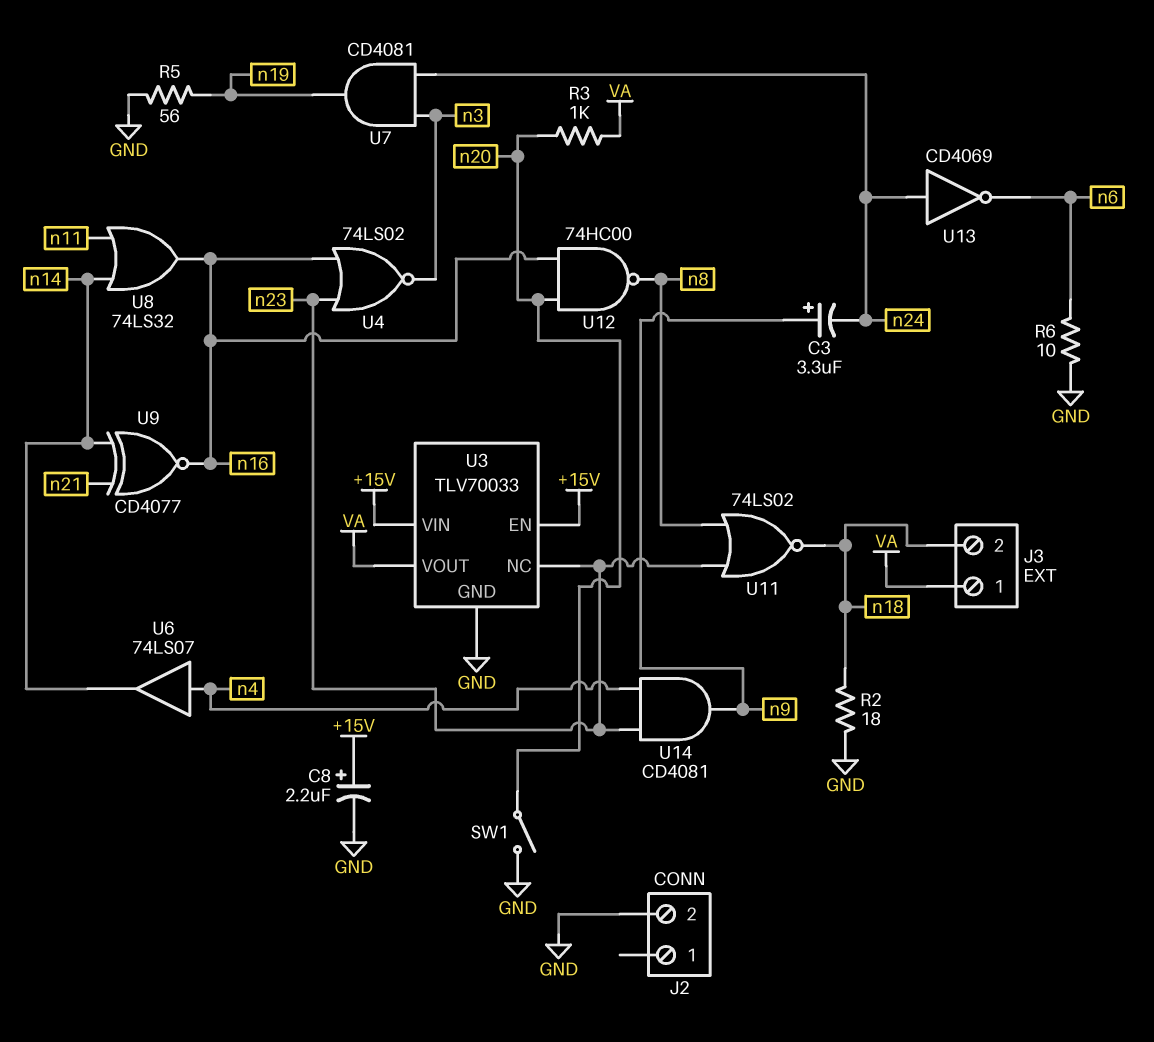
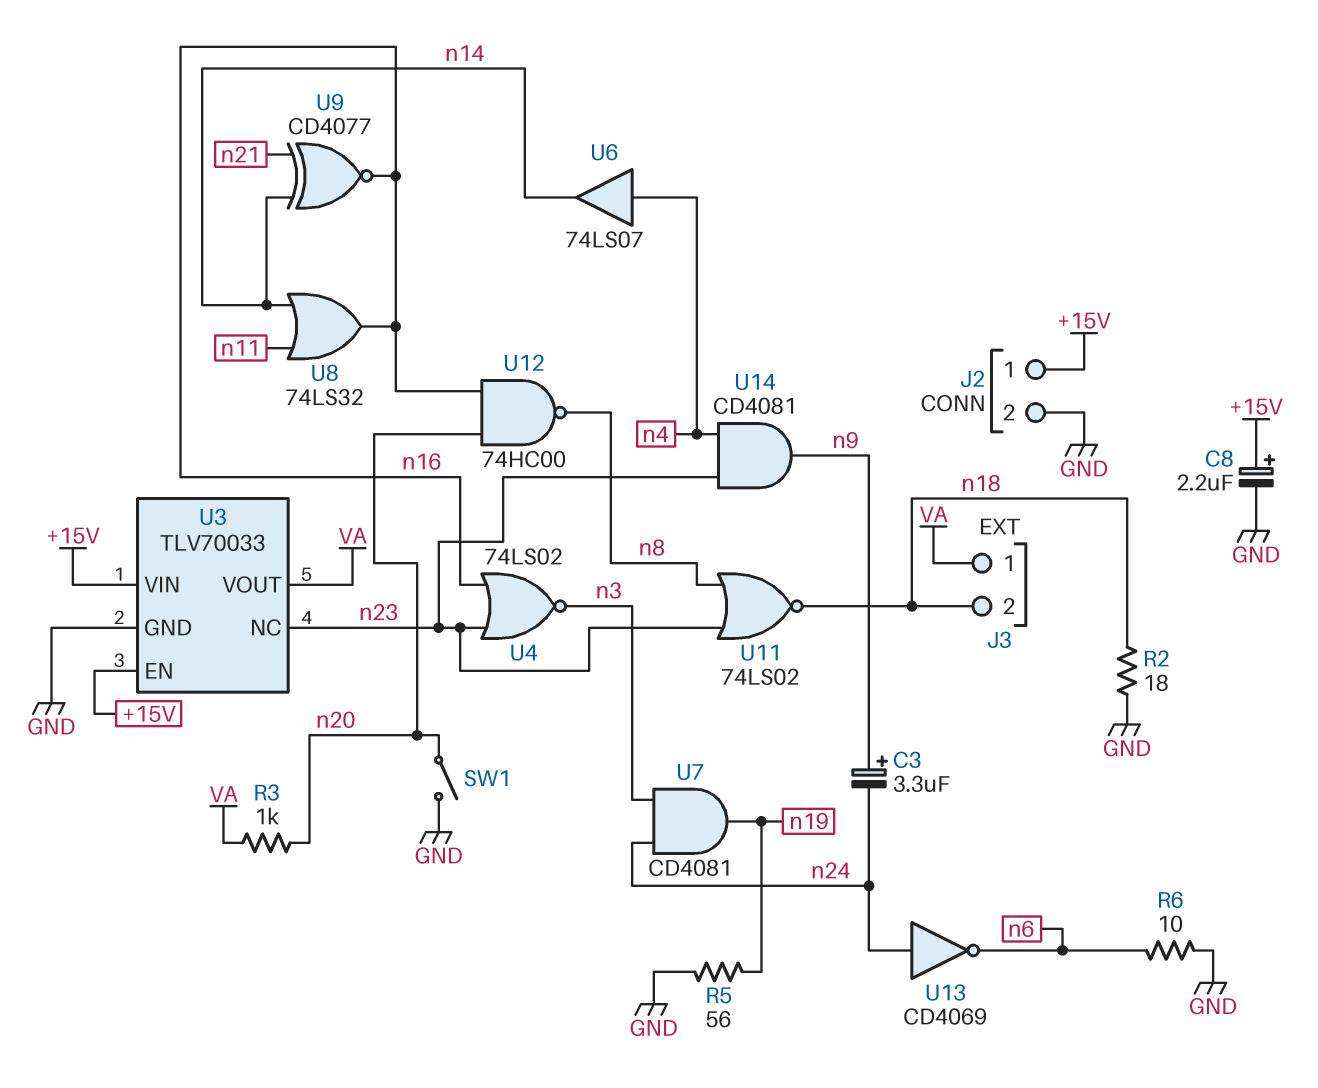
J2 pin 1: none -> +15V

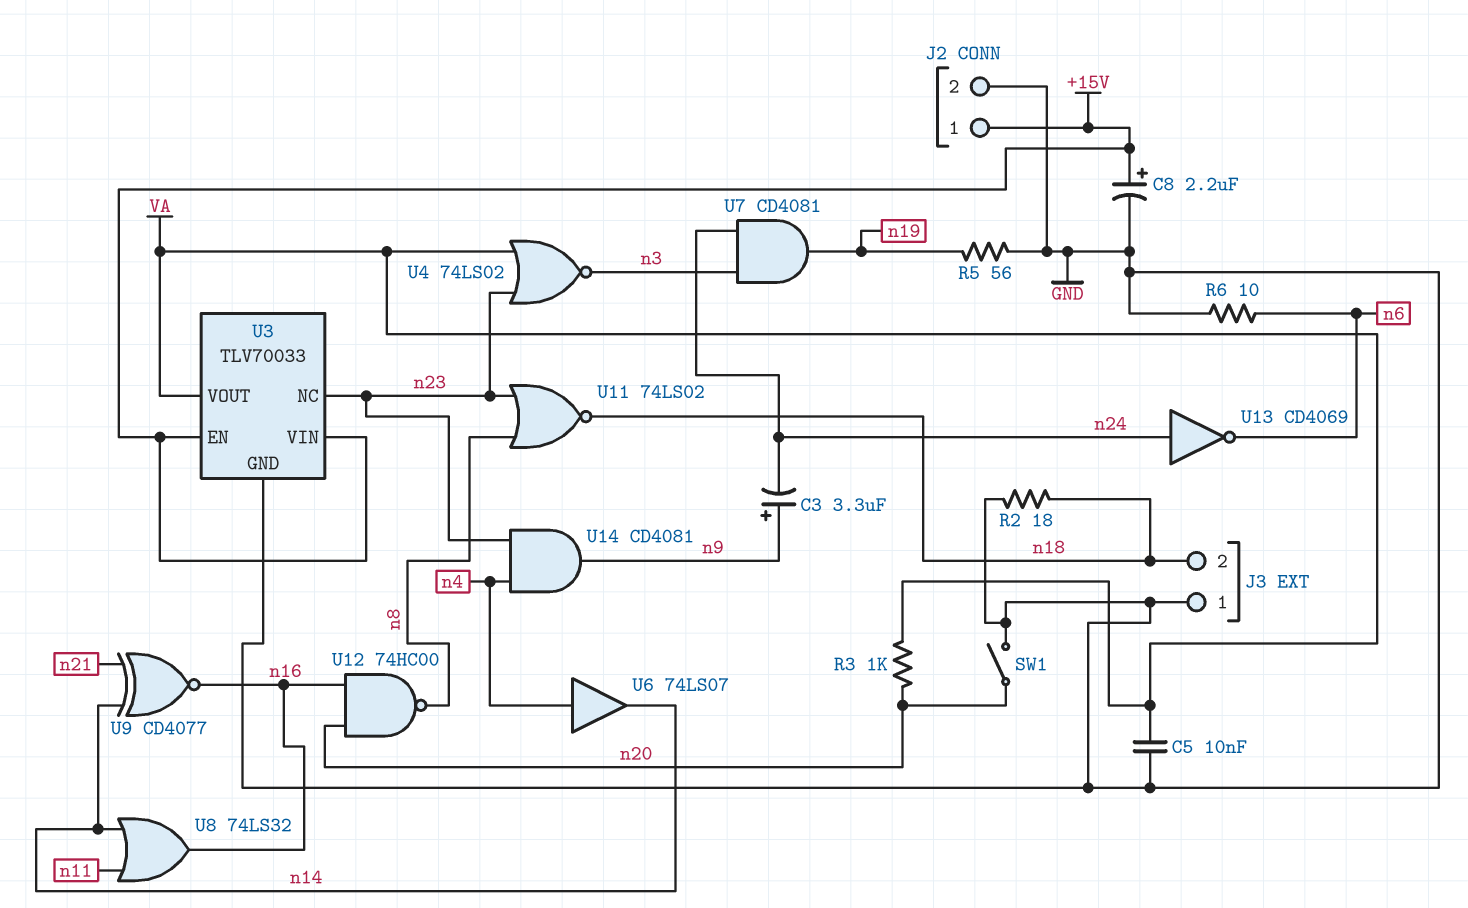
C5: none -> 10nF (GND, VA)
J3 pin 1: VA -> GND
U4: NOR 74LS02 (in n16, in n23, out n3) -> NOR 74LS02 (in VA, in n23, out n3)

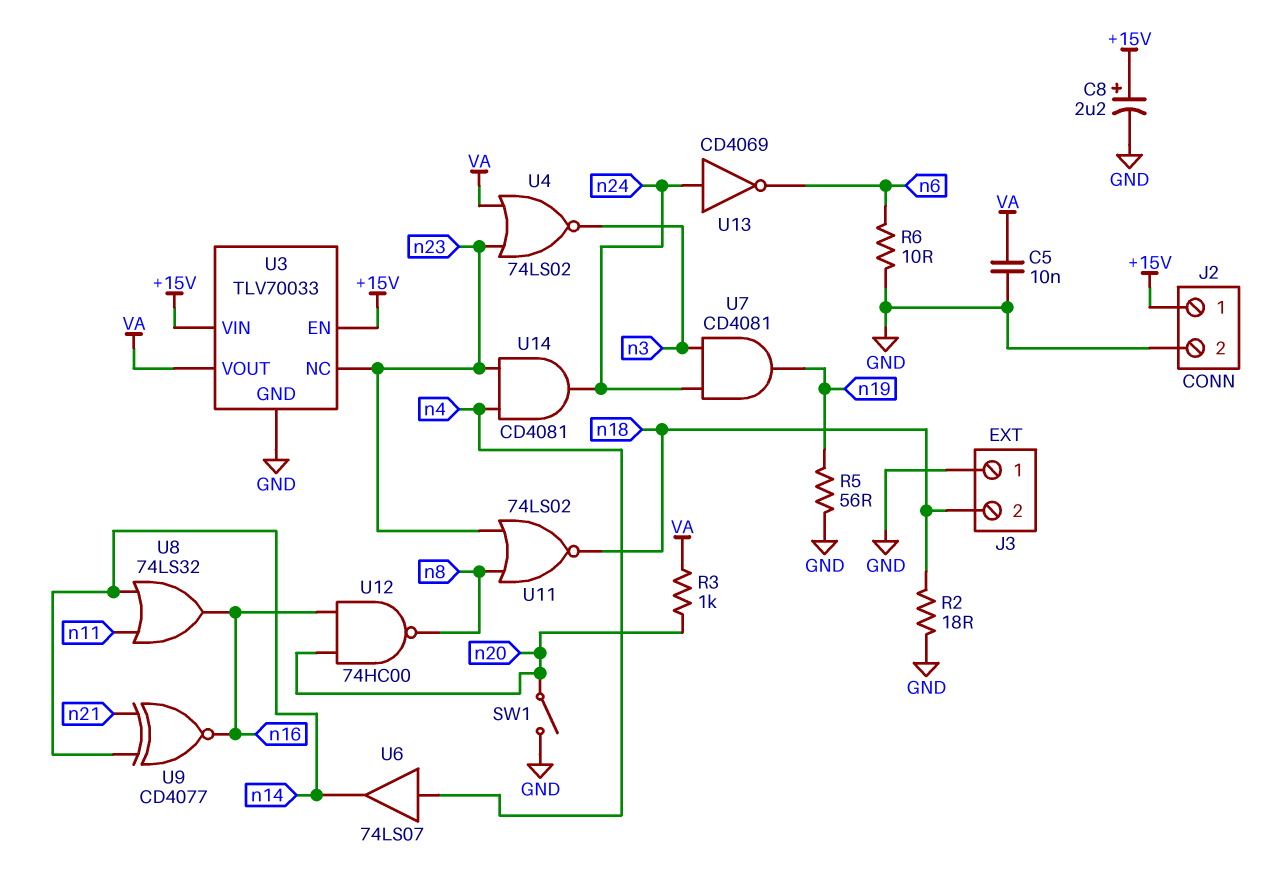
C3: 3.3uF (plus n9, minus n24) -> none
U14: AND CD4081 (in n4, in n23, out n9) -> AND CD4081 (in n4, in n23, out n24)

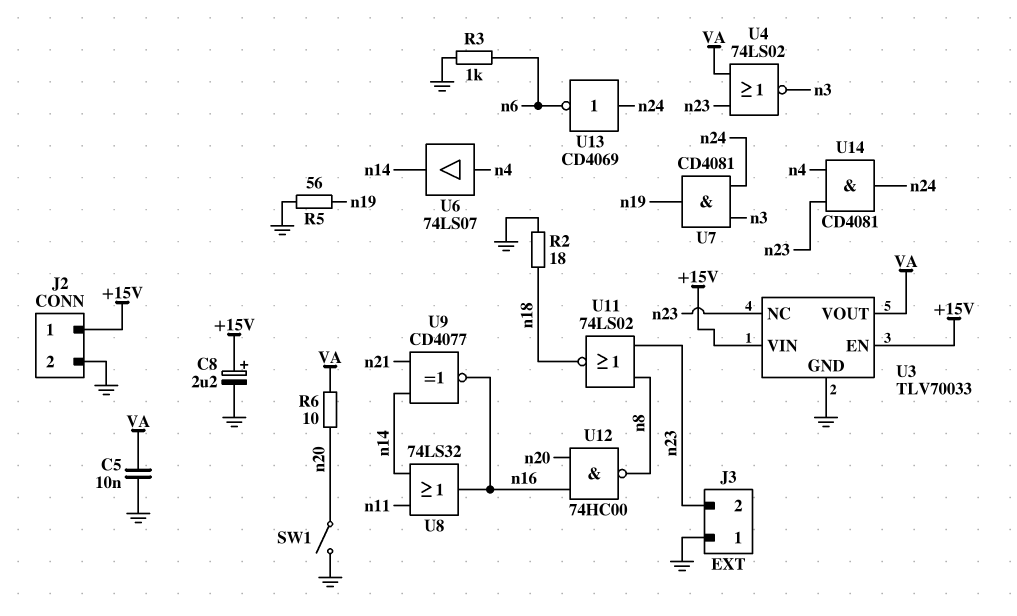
J3 pin 2: n18 -> n23
R3: 1k (VA, n20) -> 1k (GND, n6)
R6: 10 (GND, n6) -> 10 (VA, n20)

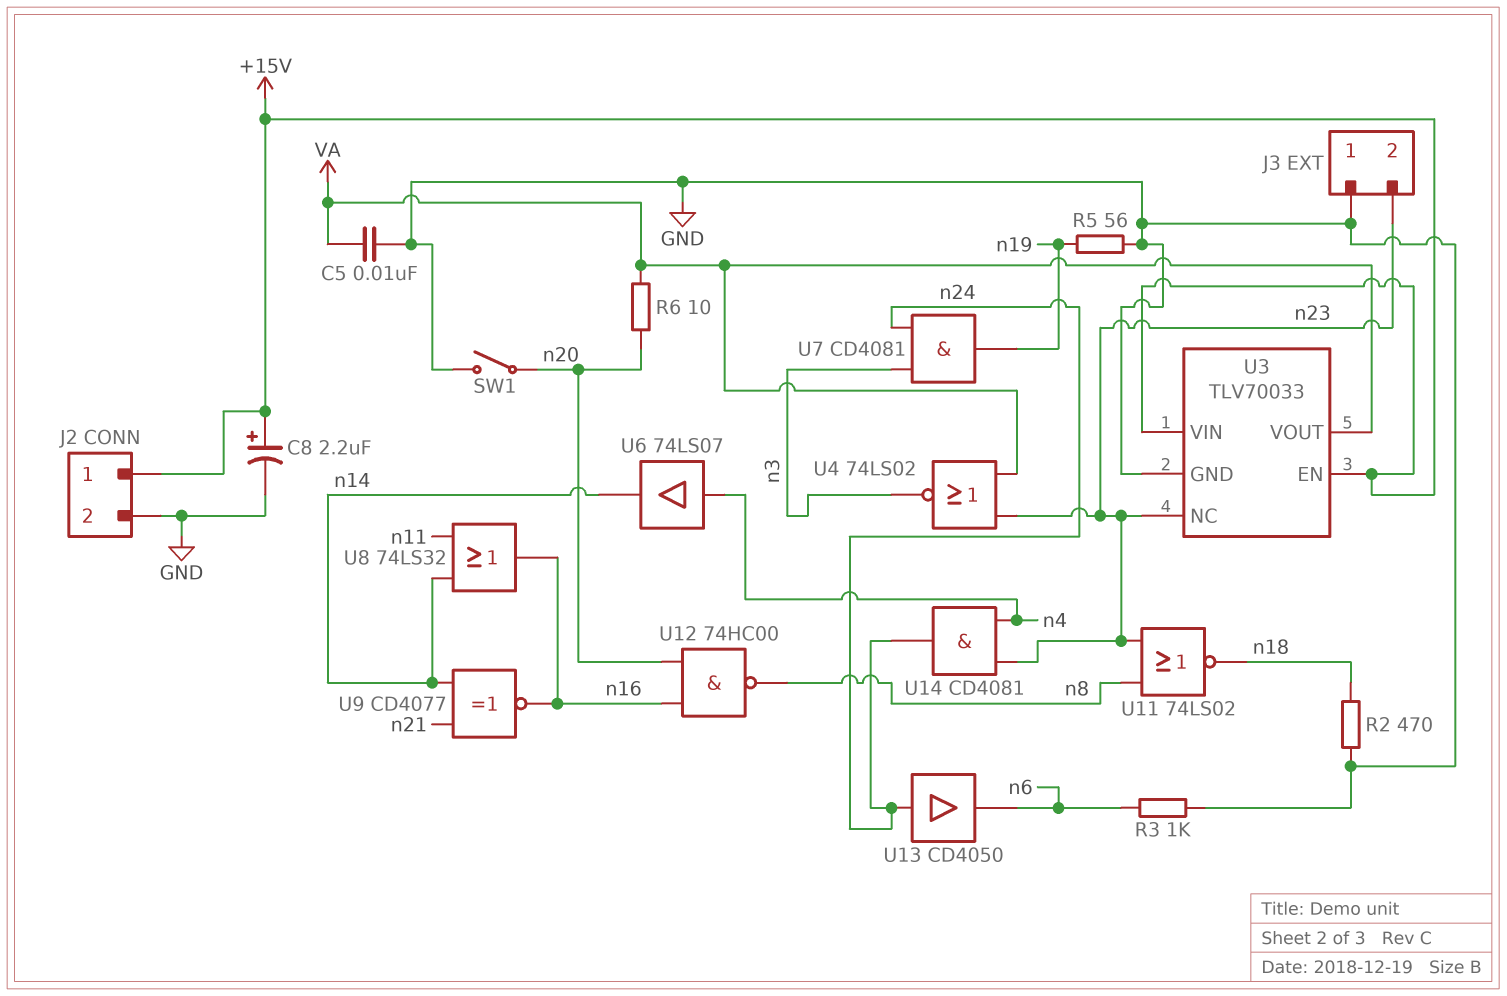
R2: 18 (GND, n18) -> 470 (GND, n18)
U13: NOT CD4069 (in n24, out n6) -> buffer CD4050 (in n24, out n6)

